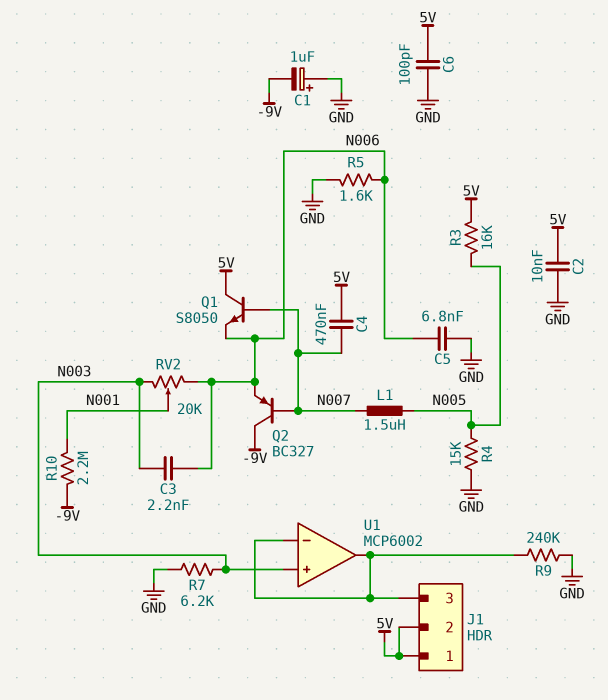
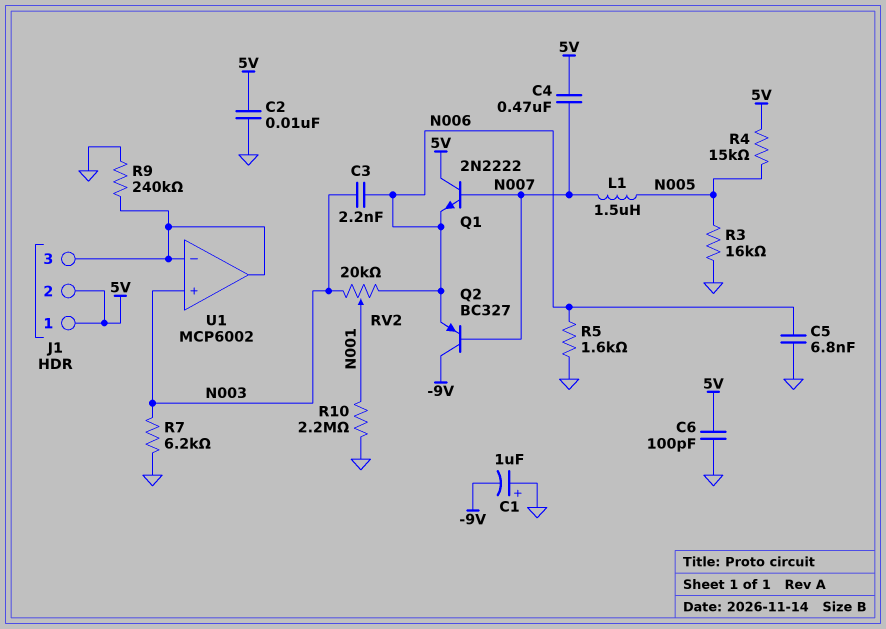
Q1: NPN S8050 (B N007, C 5V, E N006) -> NPN 2N2222 (B N007, C 5V, E N006)
R3: 16k (5V, N005) -> 16k (GND, N005)
R4: 15k (GND, N005) -> 15k (5V, N005)
R10: 2.2M (-9V, N001) -> 2.2M (GND, N001)

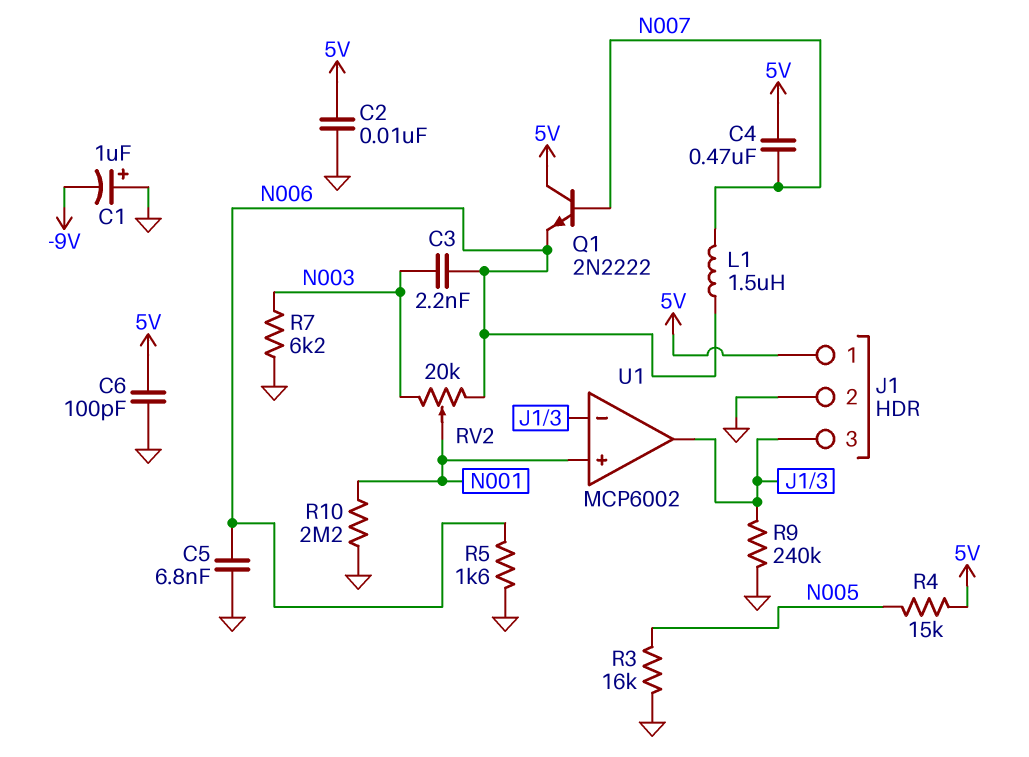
J1 pin 2: 5V -> GND
L1: 1.5uH (N005, N007) -> 1.5uH (N006, N007)
Q2: PNP BC327 (B N007, C -9V, E N006) -> none
U1 pin in+: N003 -> N001

